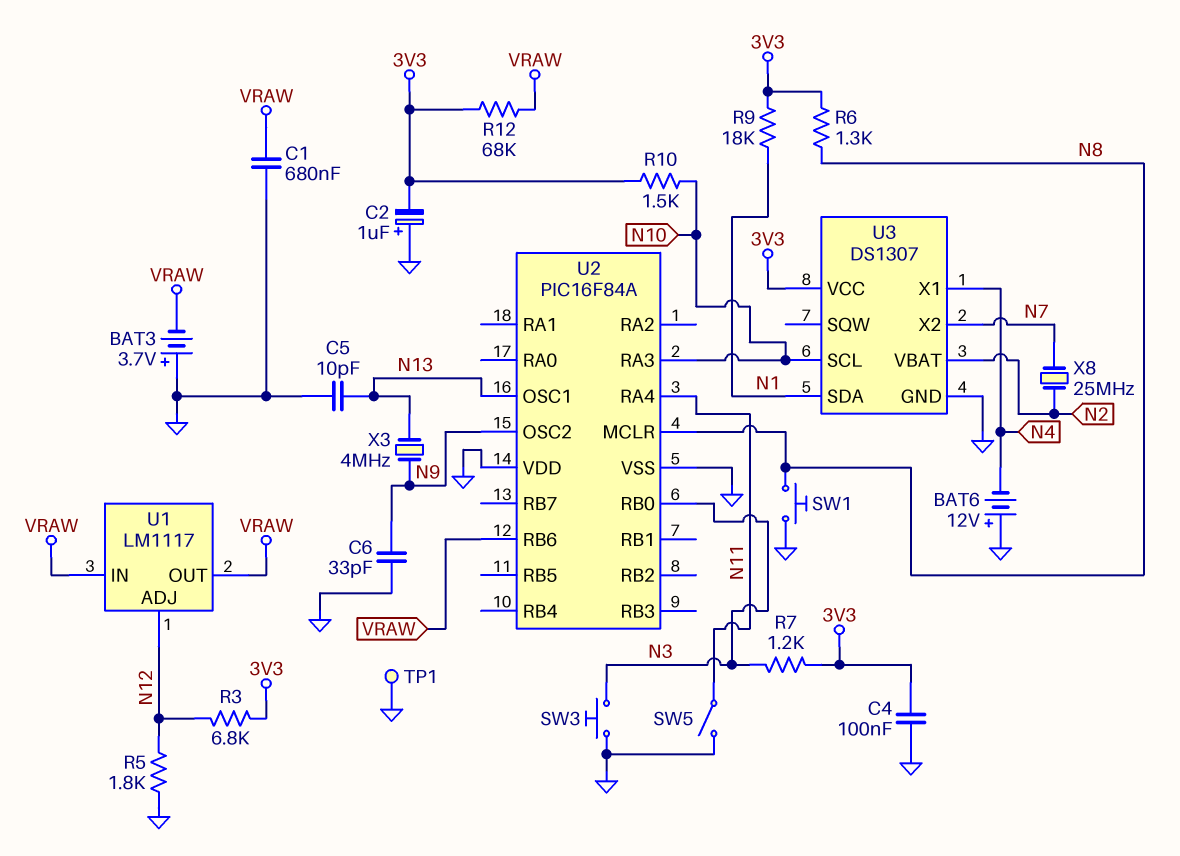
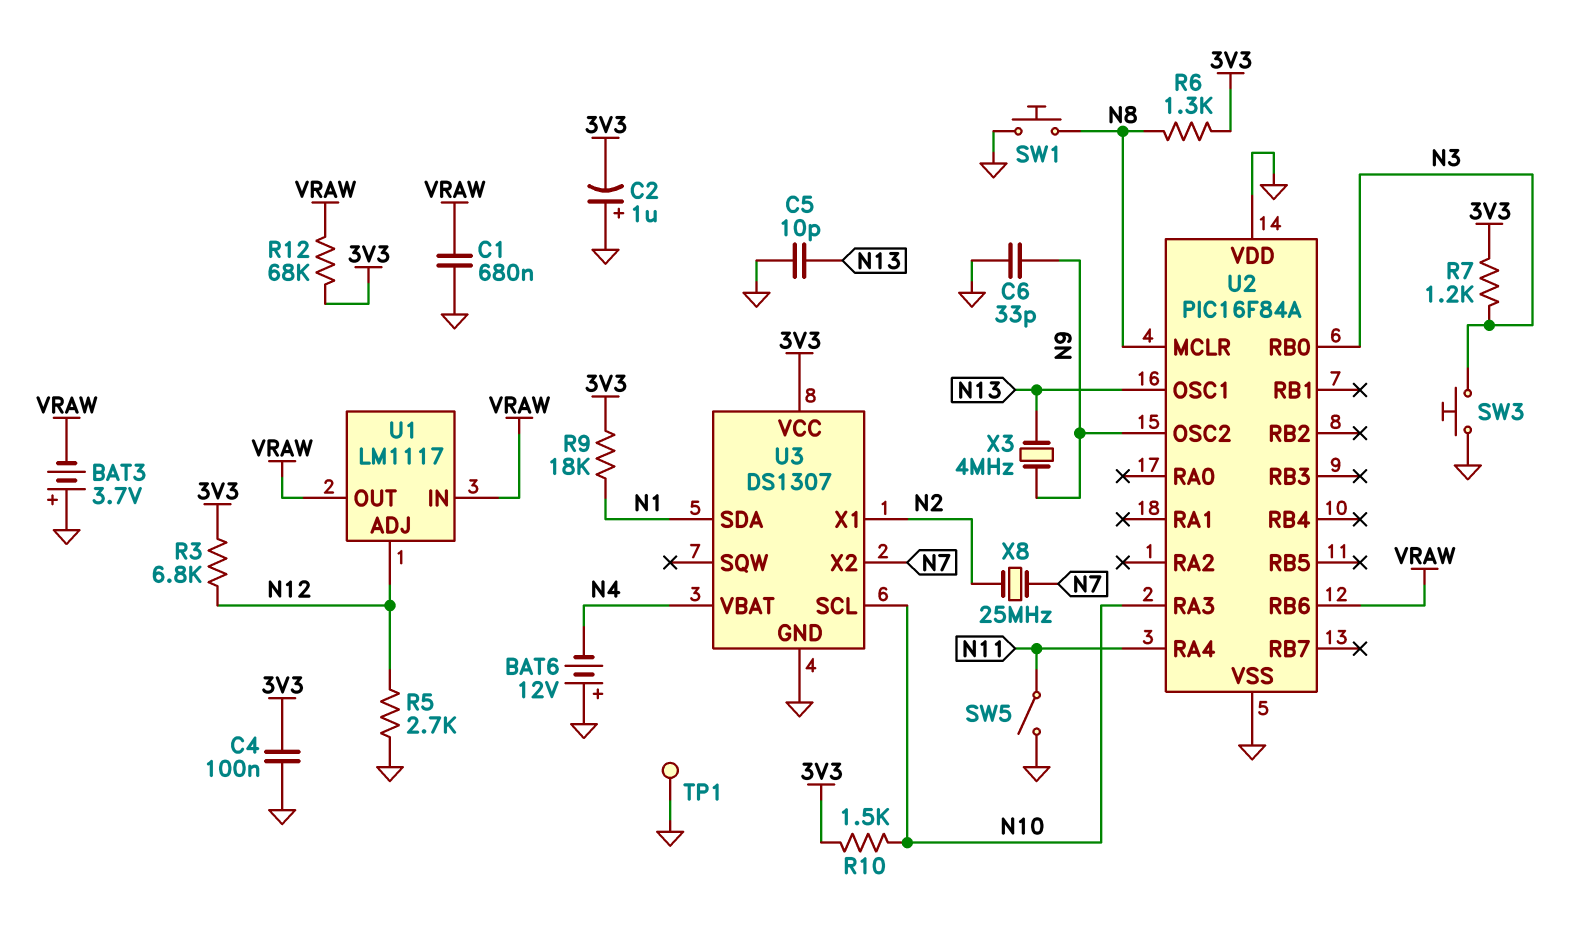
R5: 1.8k (GND, N12) -> 2.7k (GND, N12)
U3 pin VBAT: N2 -> N4
U3 pin X1: N4 -> N2

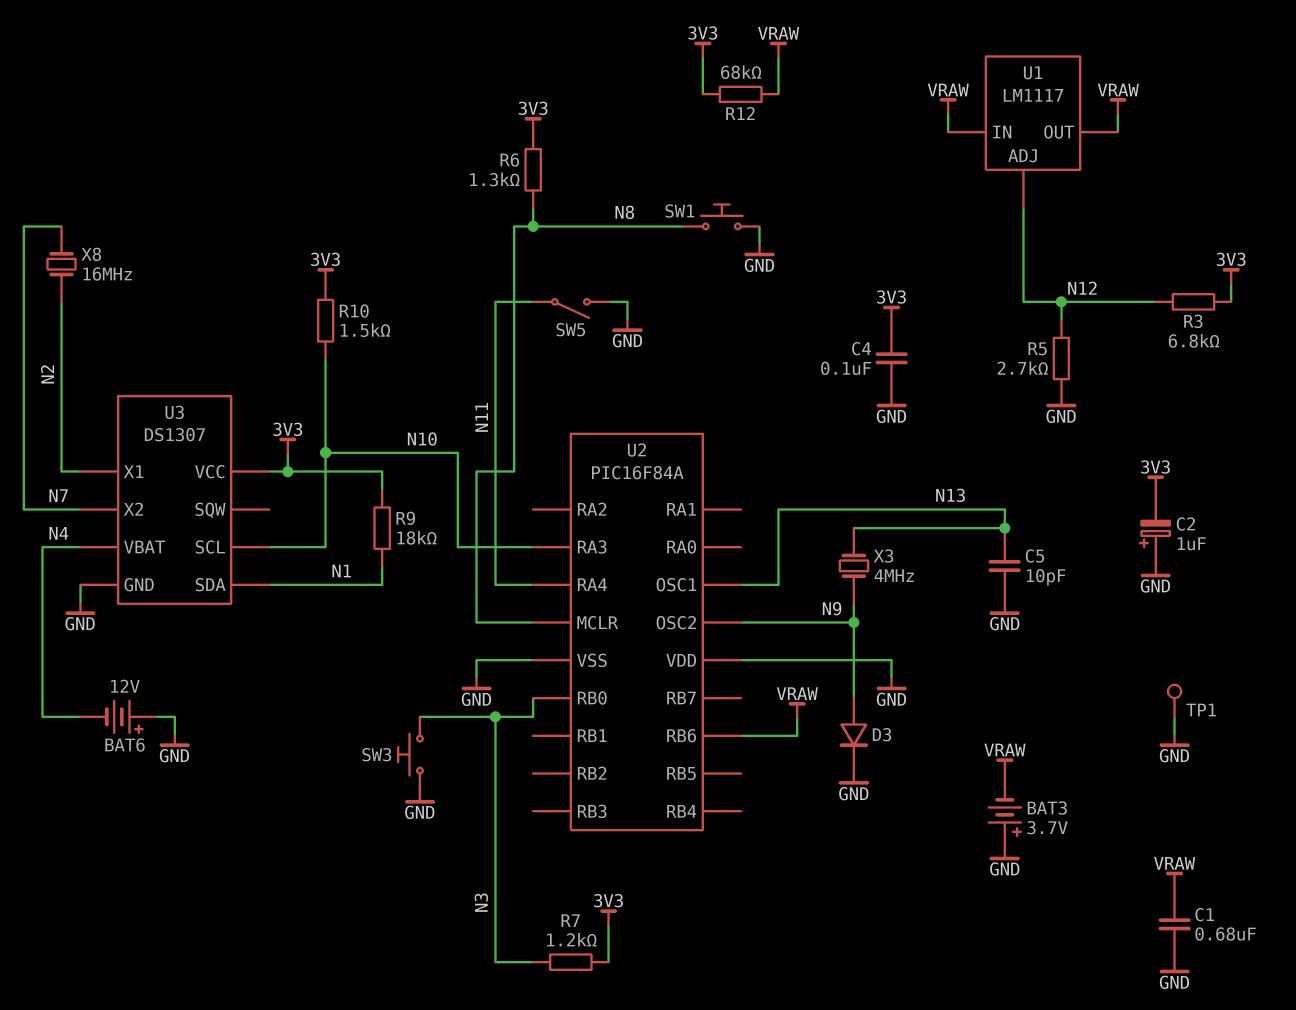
C6: 33pF (GND, N9) -> none
D3: none -> diode (A N9, K GND)
X8: 25MHz (N2, N7) -> 16MHz (N2, N7)

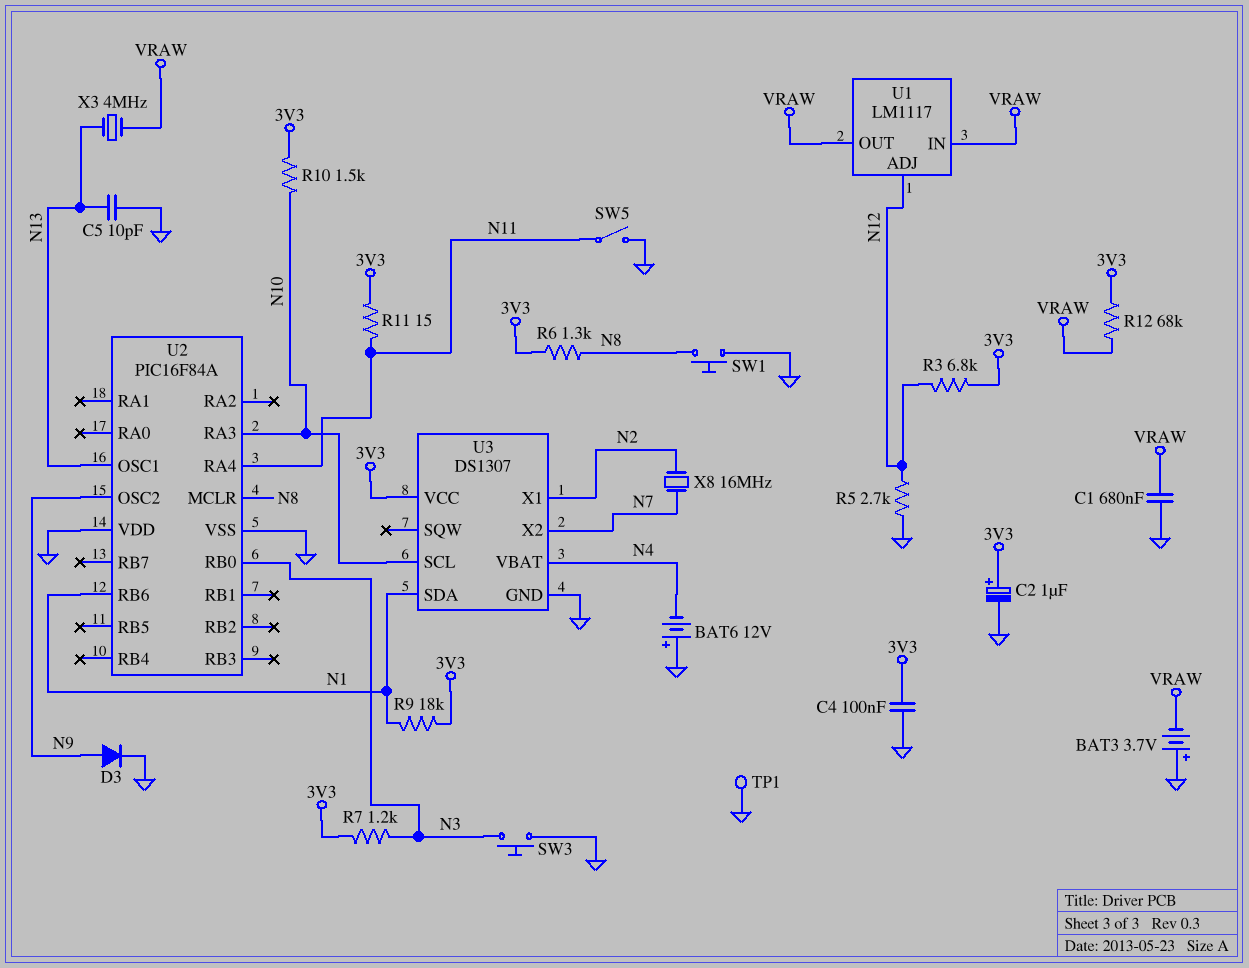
C2: 1uF (plus GND, minus 3V3) -> 1uF (plus 3V3, minus GND)
R11: none -> 15 (3V3, N11)
U2 pin RB6: VRAW -> N1
X3: 4MHz (N9, N13) -> 4MHz (N13, VRAW)

